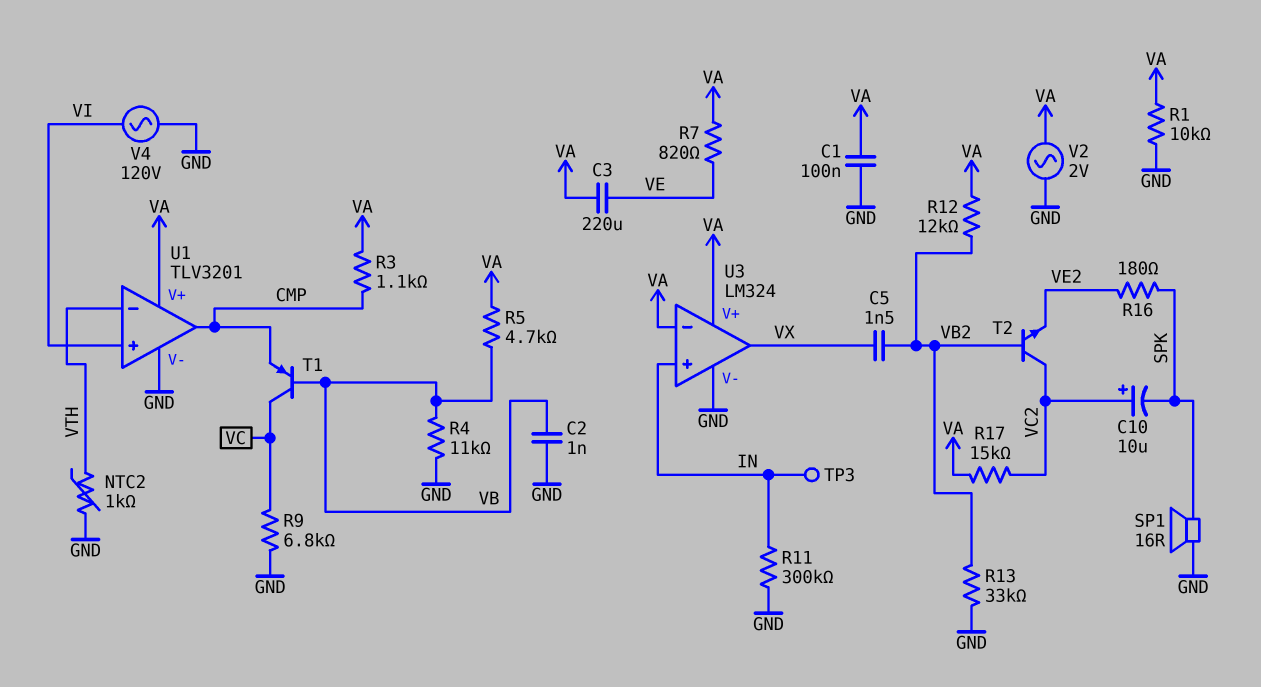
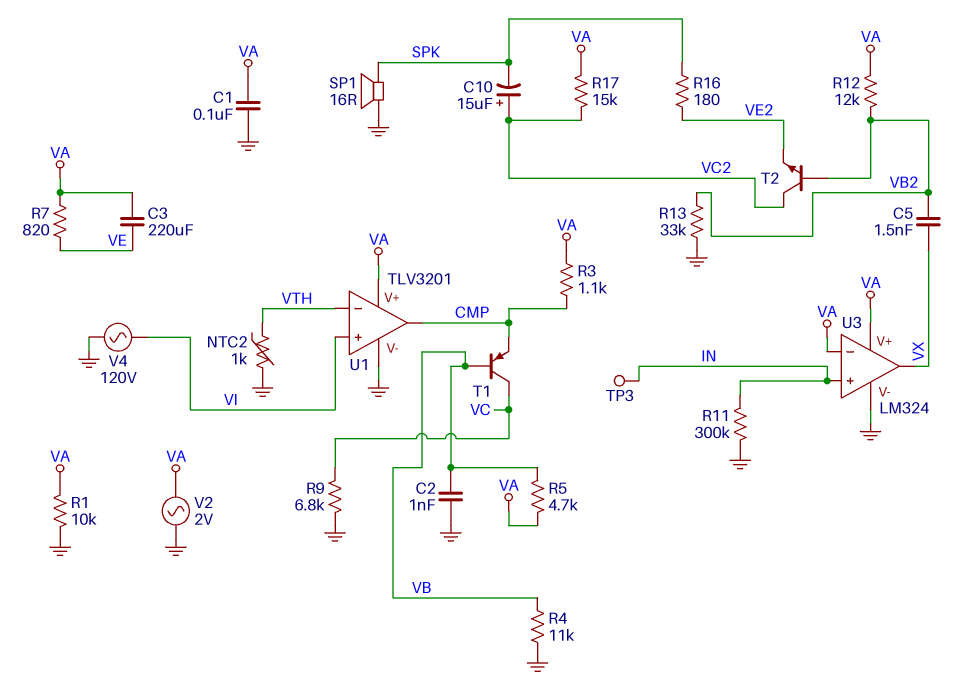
C10: 10uF (plus VC2, minus SPK) -> 15uF (plus VC2, minus SPK)

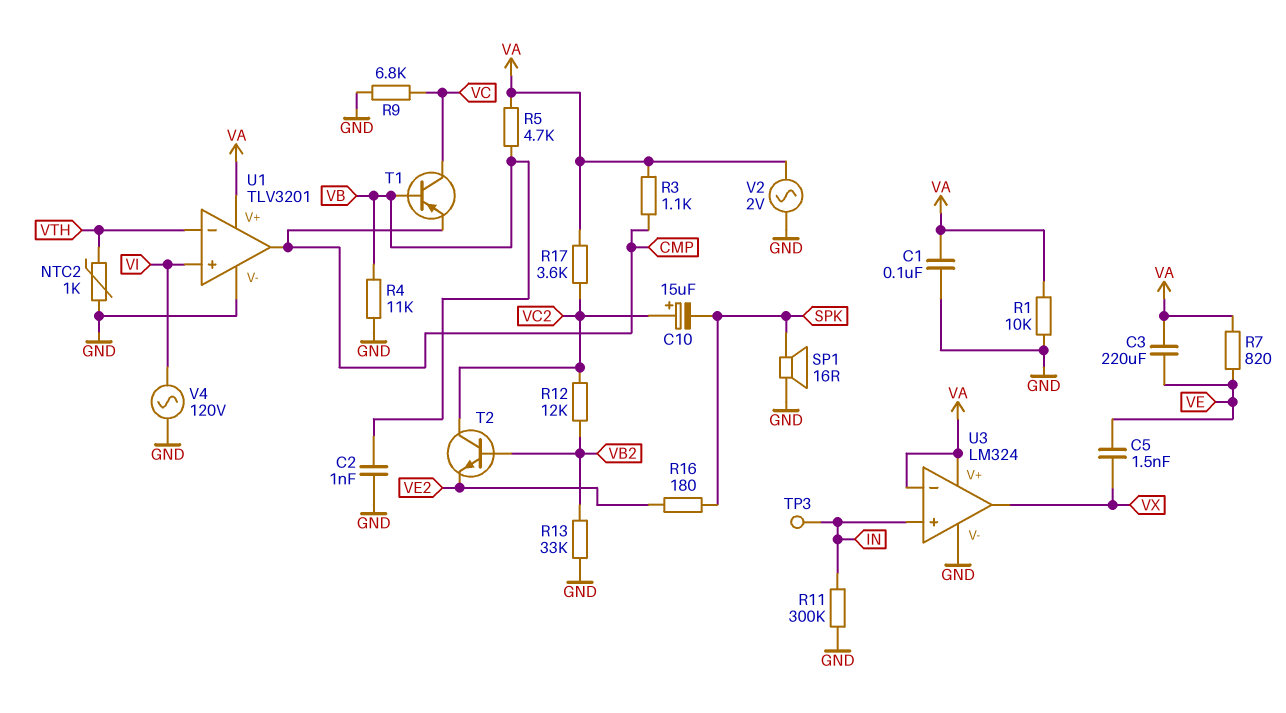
C5: 1.5nF (VB2, VX) -> 1.5nF (VE, VX)
R12: 12k (VA, VB2) -> 12k (VB2, VC2)
R17: 15k (VA, VC2) -> 3.6k (VA, VC2)

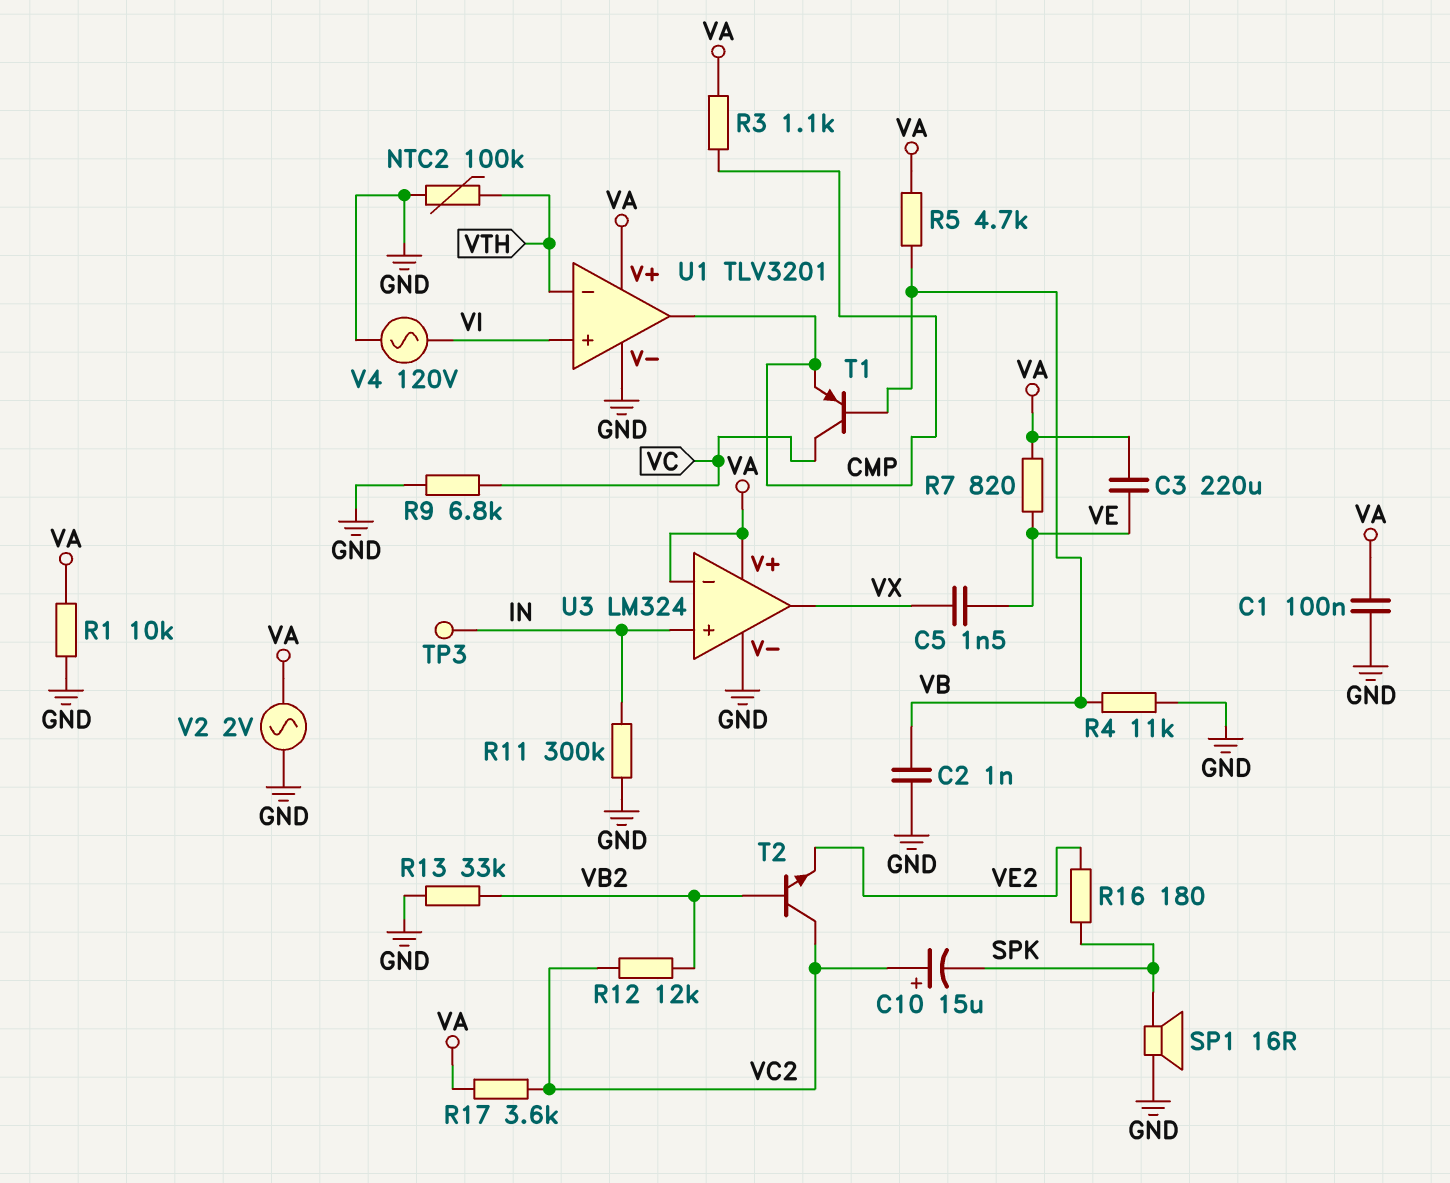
NTC2: 1k (GND, VTH) -> 100k (GND, VTH)

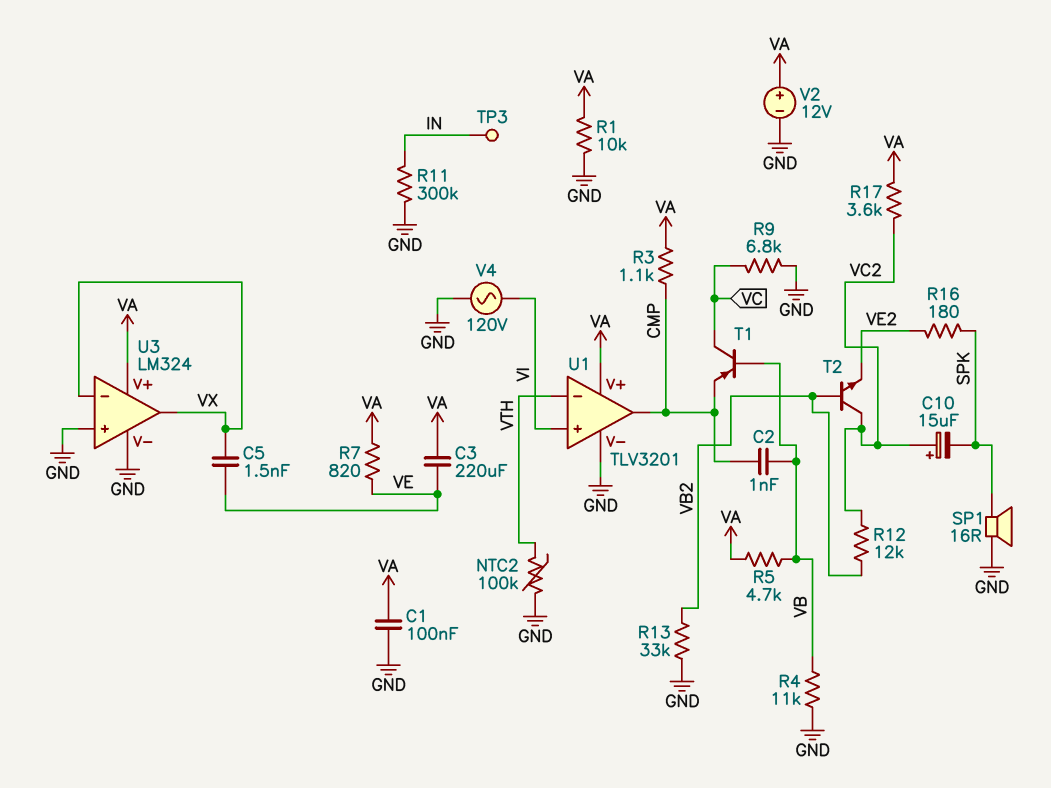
C2: 1nF (GND, VB) -> 1nF (CMP, VB)
U3 pin in+: IN -> GND
U3 pin in-: VA -> VX
V2: AC 2V (GND, VA) -> 12V (plus VA, minus GND)

